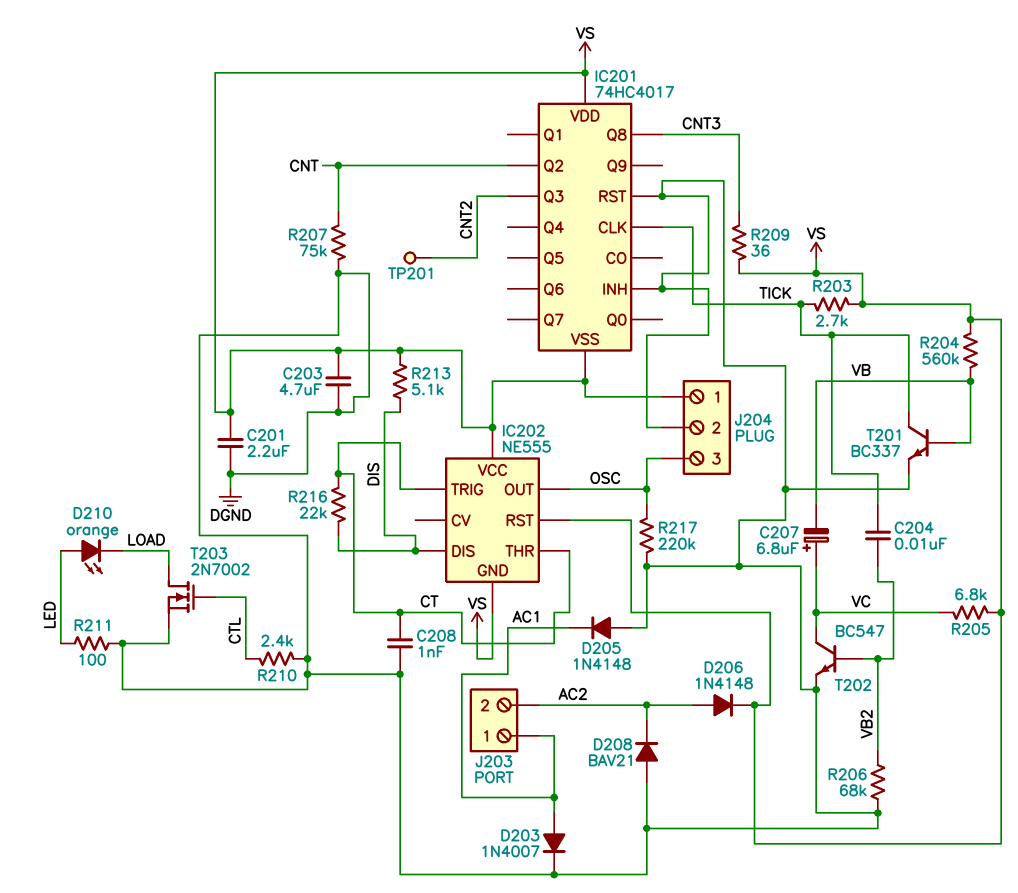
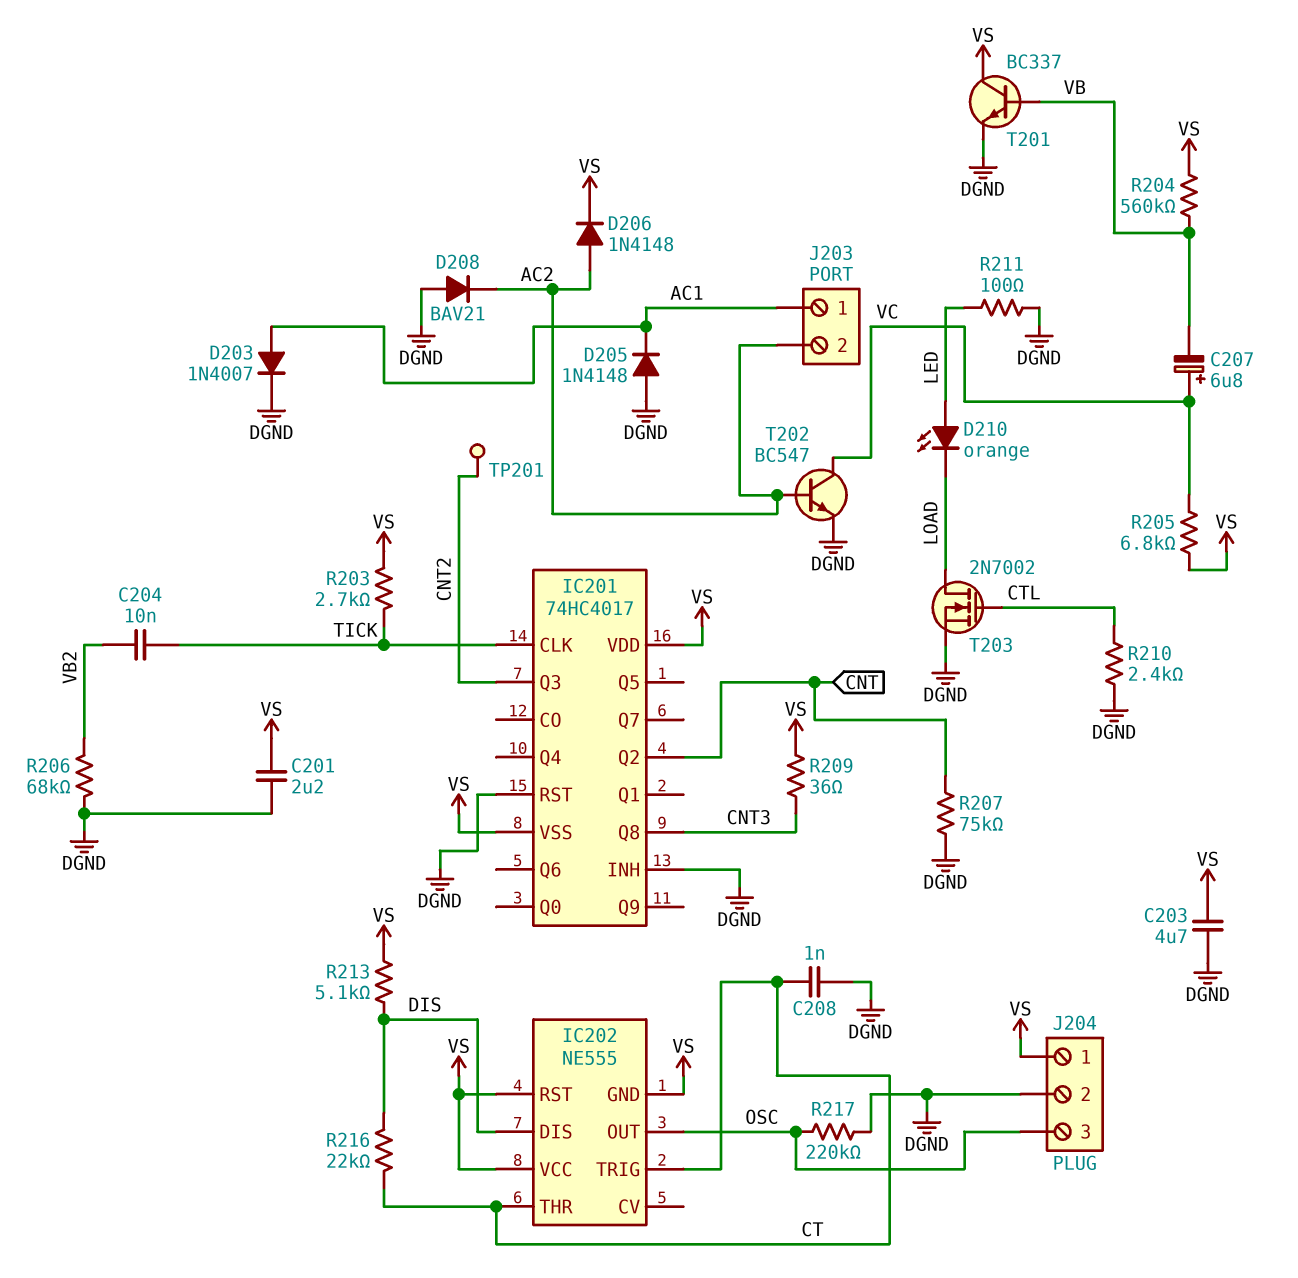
T201: NPN BC337 (B VB, C TICK, E DGND) -> NPN BC337 (B VB, C VS, E DGND)
T202: NPN BC547 (B VB2, C VC, E DGND) -> NPN BC547 (B AC2, C VC, E DGND)

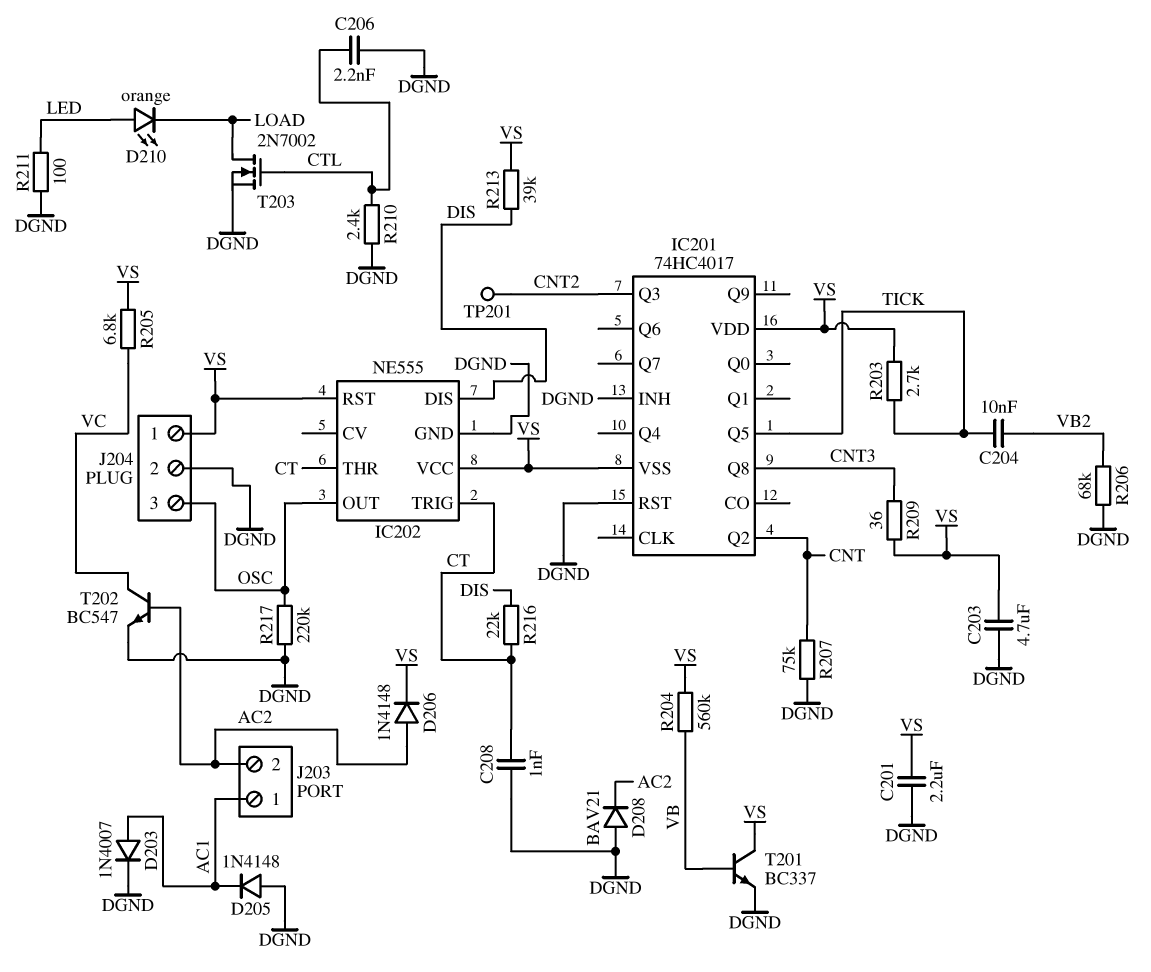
C206: none -> 2.2nF (CTL, DGND)
C207: 6.8uF (plus VC, minus VB) -> none
IC201 pin CLK: TICK -> none
IC201 pin Q5: none -> TICK
IC202 pin GND: VS -> DGND
R213: 5.1k (DIS, VS) -> 39k (DIS, VS)

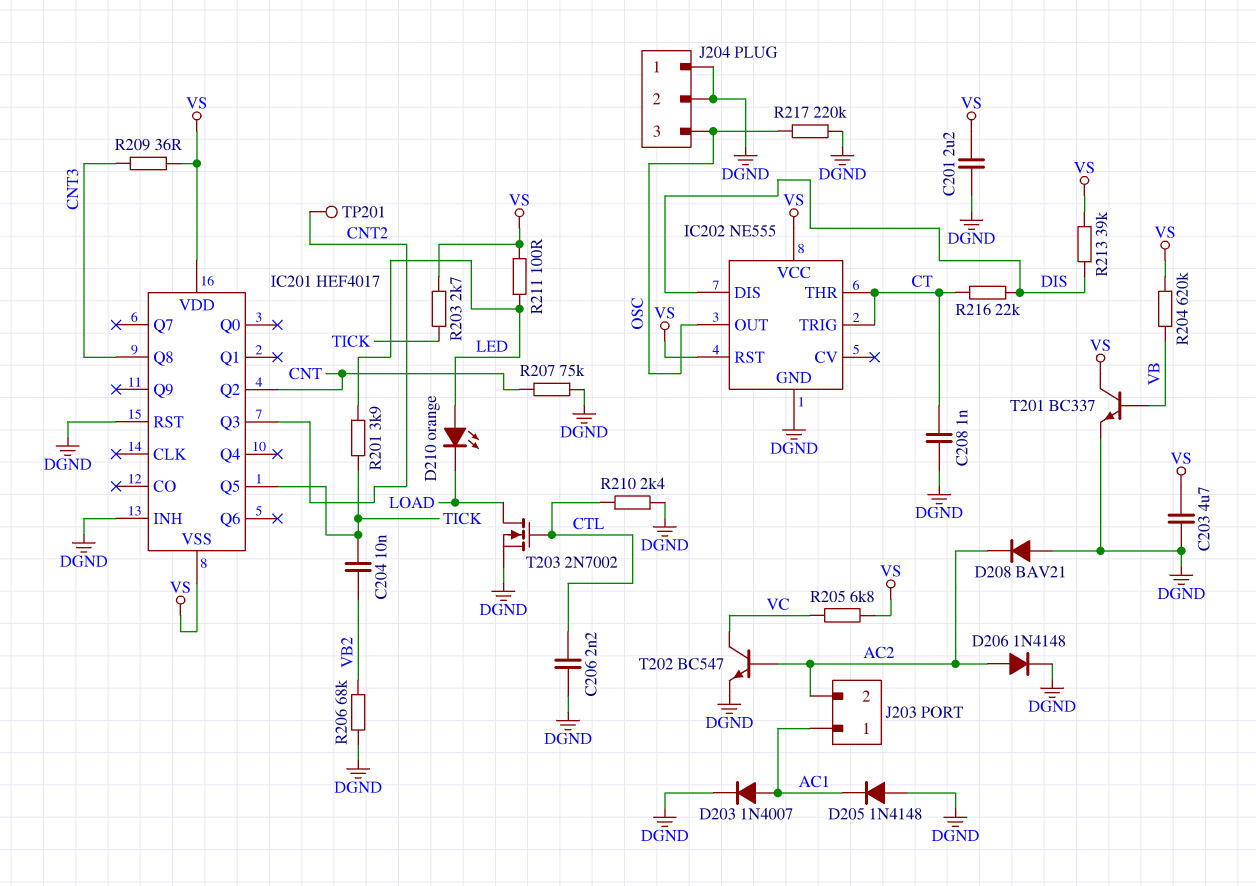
D206: diode 1N4148 (A AC2, K VS) -> diode 1N4148 (A AC2, K DGND)
IC201: 74HC4017 -> HEF4017
J204 pin 1: VS -> DGND
R201: none -> 3.9k (LED, TICK)
R204: 560k (VB, VS) -> 620k (VB, VS)
R211: 100 (DGND, LED) -> 100 (LED, VS)

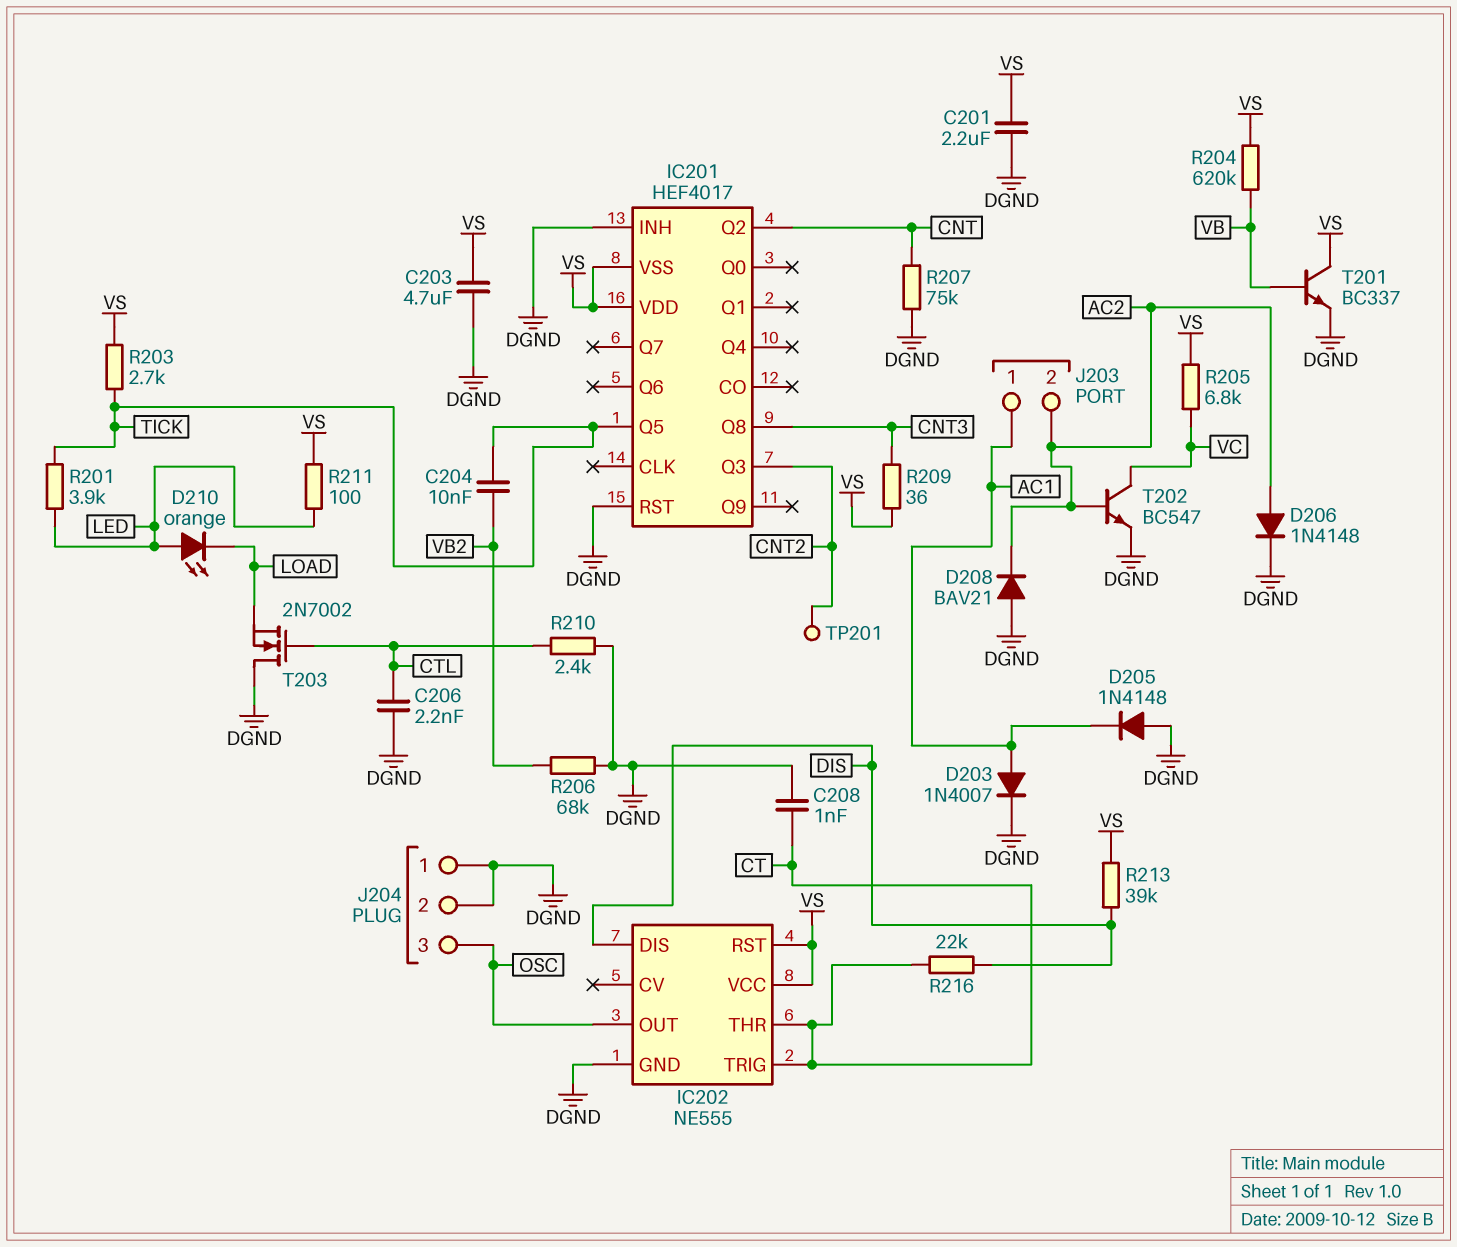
R217: 220k (DGND, OSC) -> none
T203: NMOS 2N7002 (G CTL, D LOAD, S DGND) -> NMOS 2N7002 (G CTL, D DGND, S LOAD)

